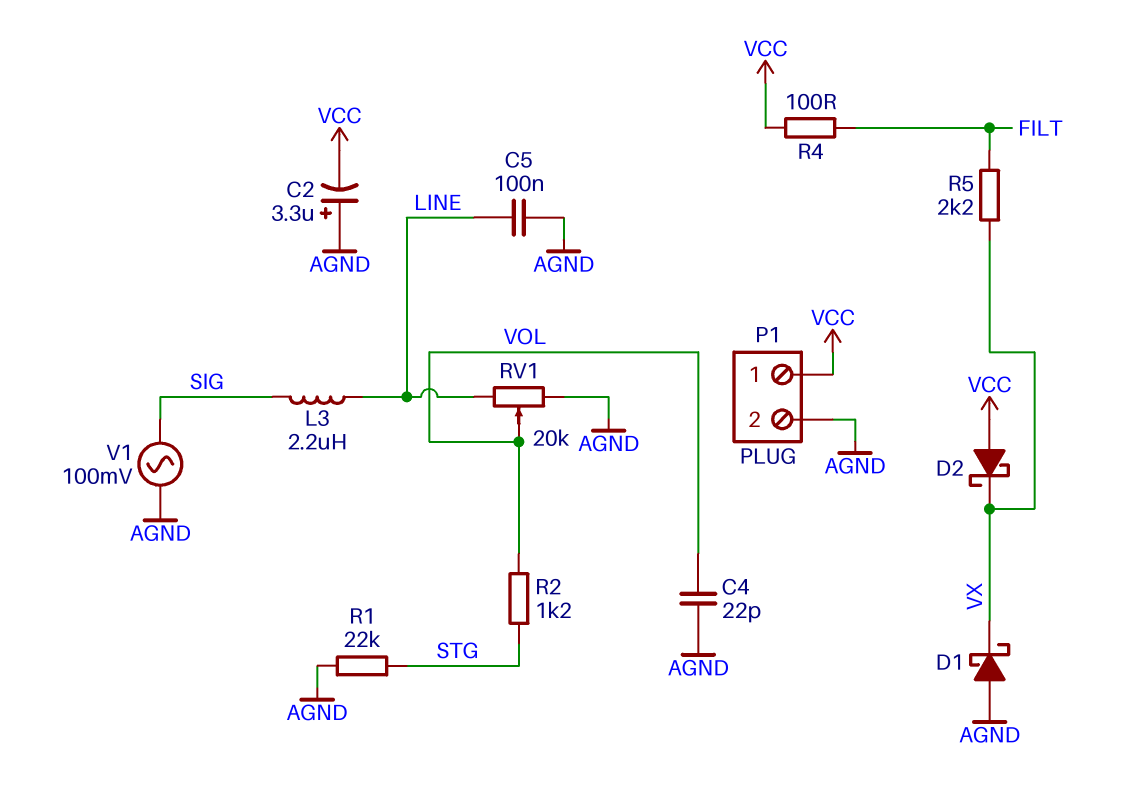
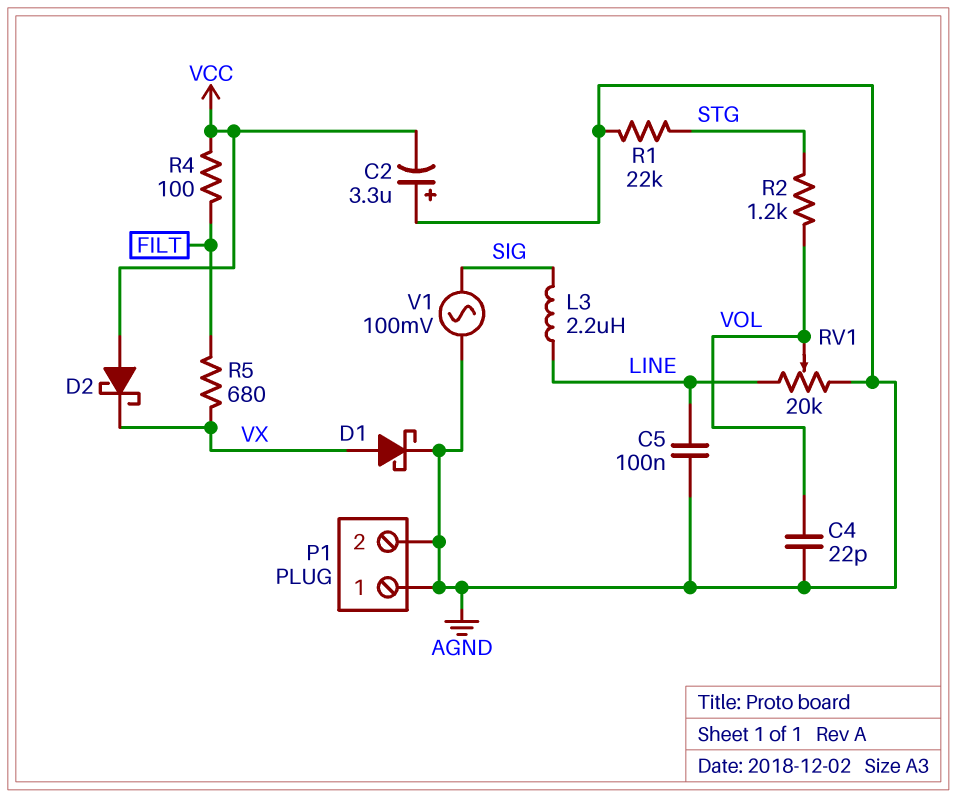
D1: schottky (A AGND, K VX) -> schottky (A VX, K AGND)
P1 pin 1: VCC -> AGND
R5: 2.2k (FILT, VX) -> 680 (FILT, VX)

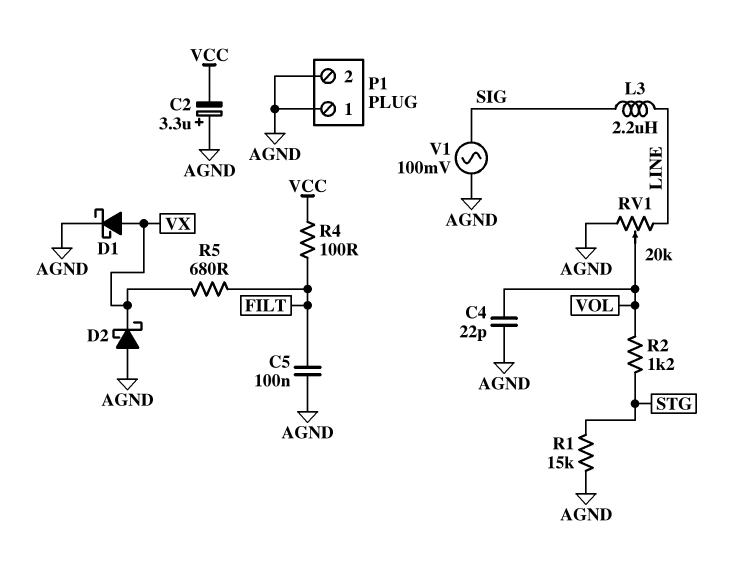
C5: 100nF (AGND, LINE) -> 100nF (AGND, FILT)
D2: schottky (A VCC, K VX) -> schottky (A AGND, K VX)
R1: 22k (AGND, STG) -> 15k (AGND, STG)

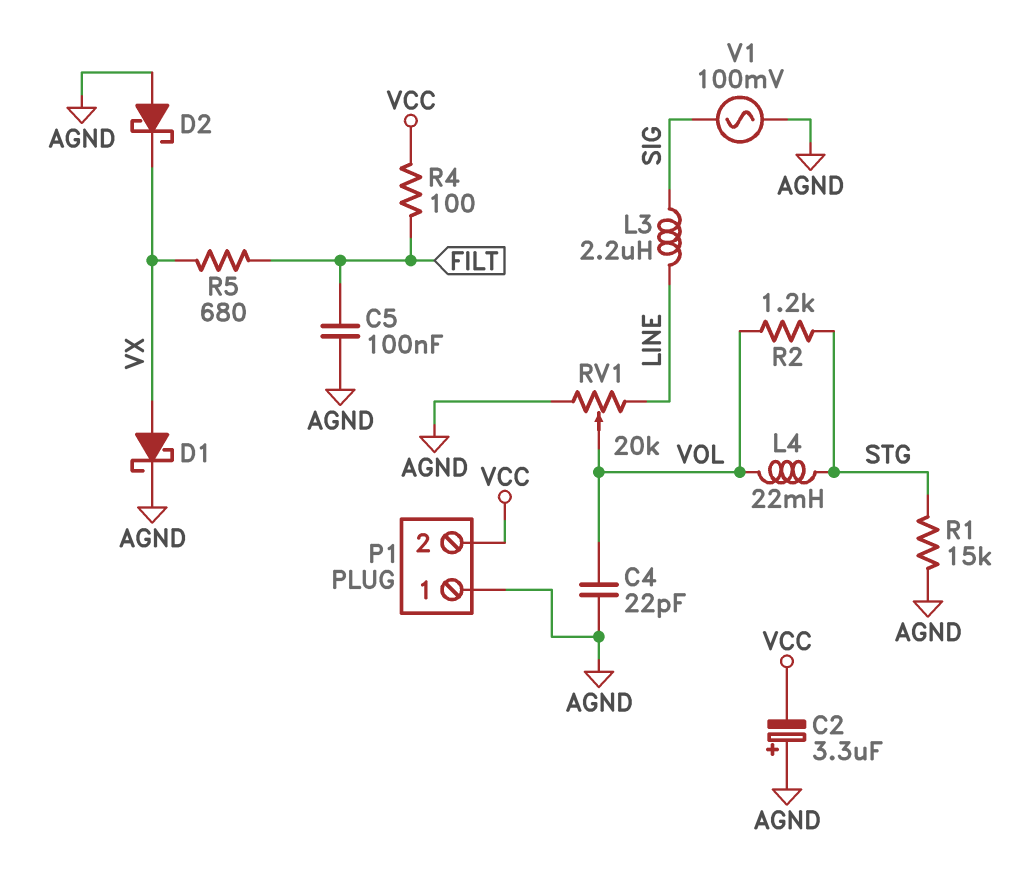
L4: none -> 22mH (STG, VOL)
P1 pin 2: AGND -> VCC

